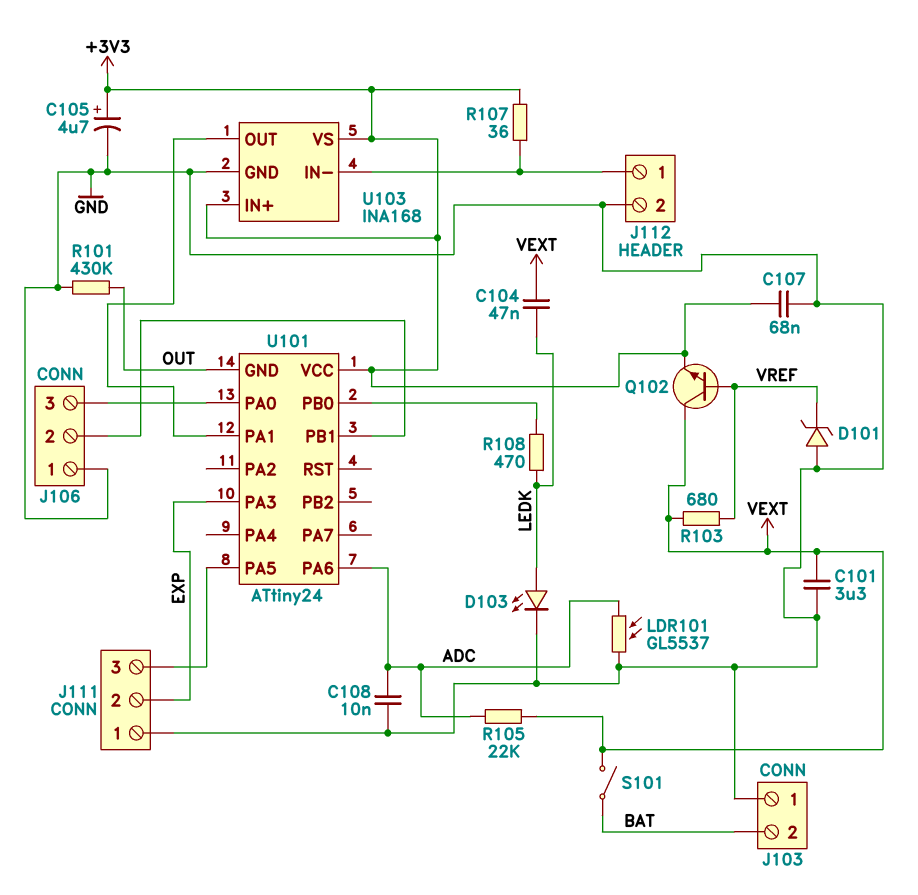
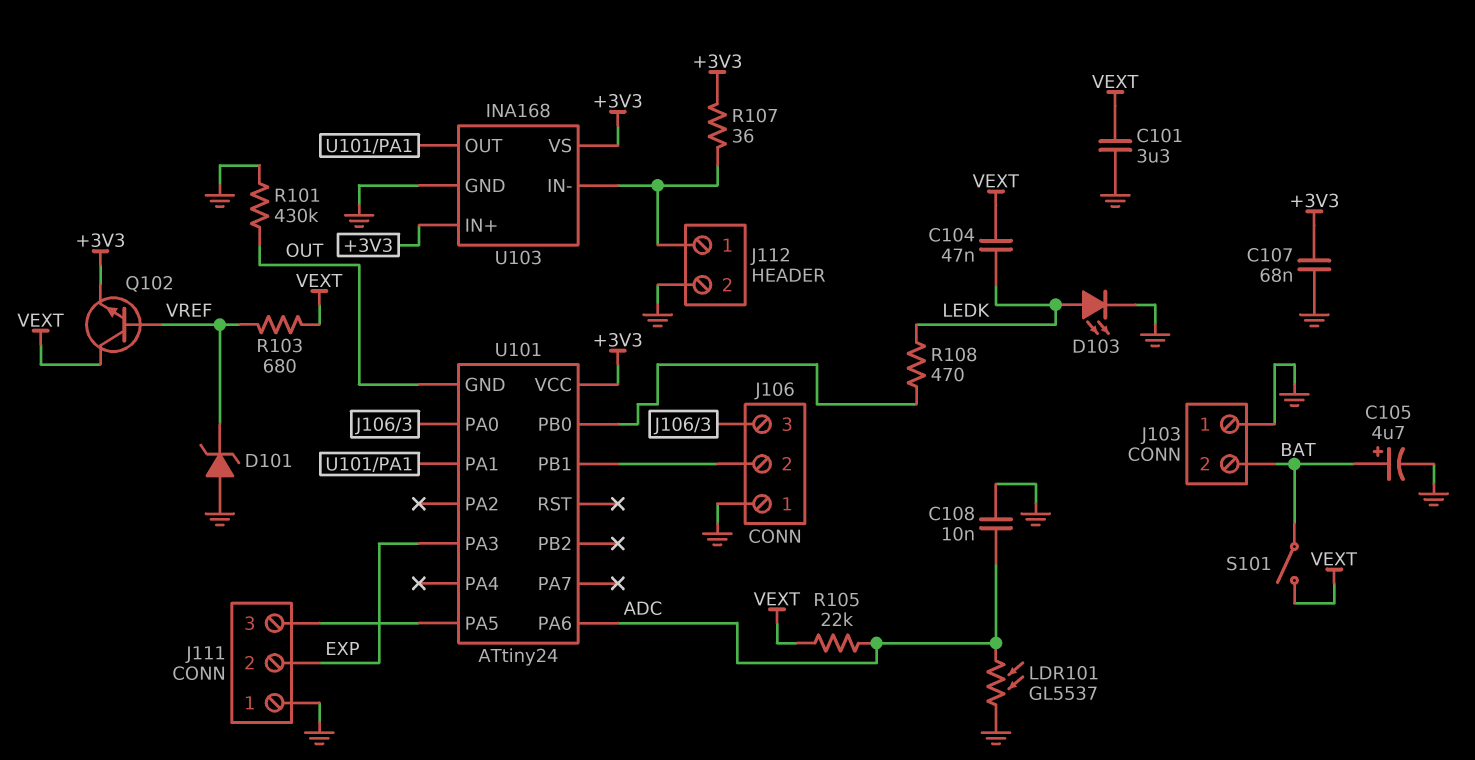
C105: 4.7uF (plus +3V3, minus GND) -> 4.7uF (plus BAT, minus GND)

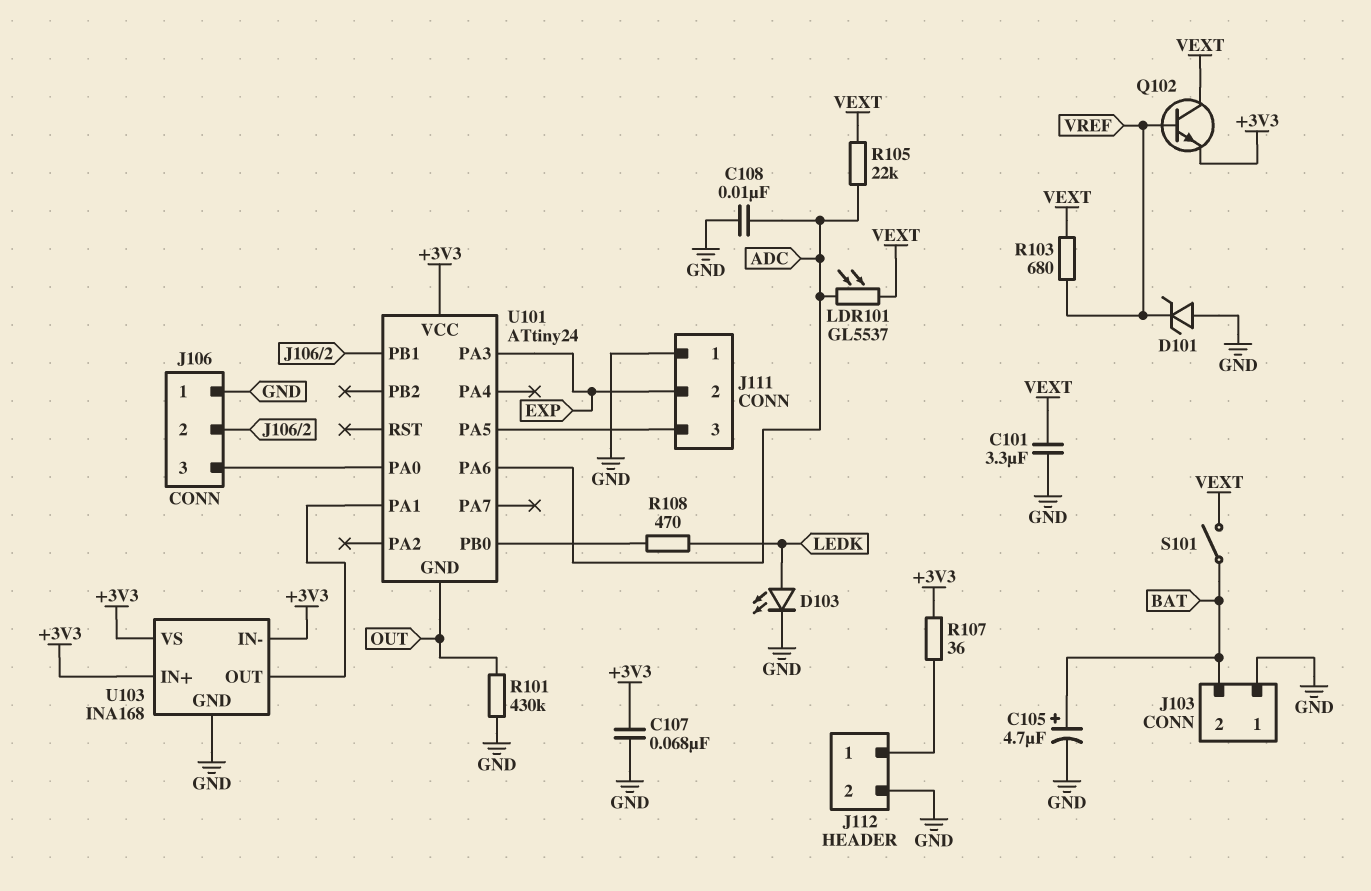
C104: 47nF (LEDK, VEXT) -> none
LDR101: GL5537 (ADC, GND) -> GL5537 (ADC, VEXT)
U103 pin IN-: J112/1 -> +3V3

